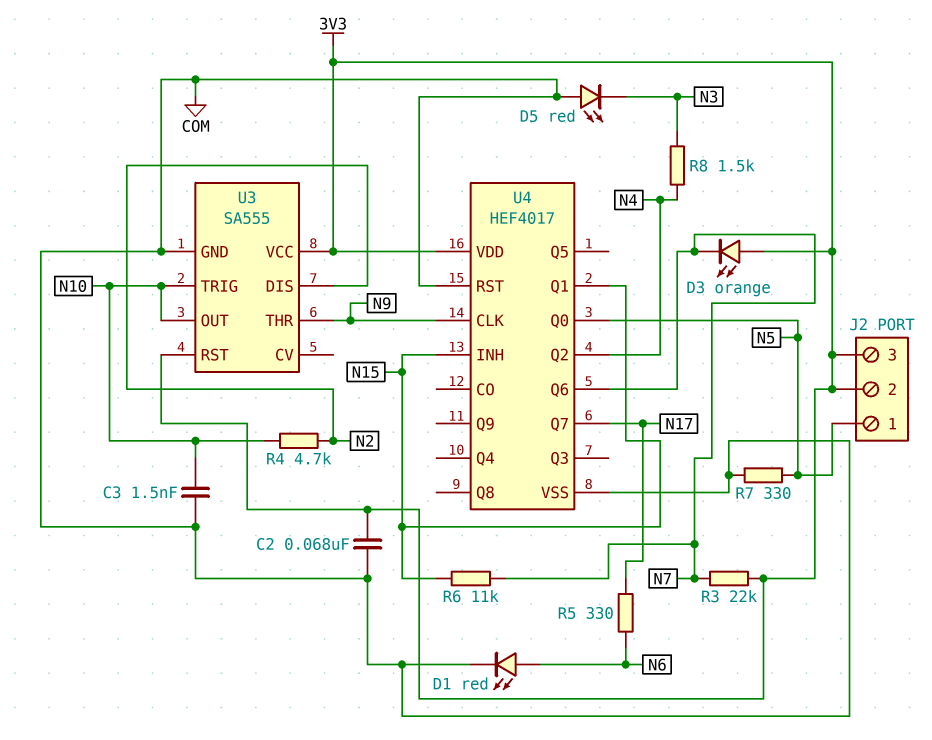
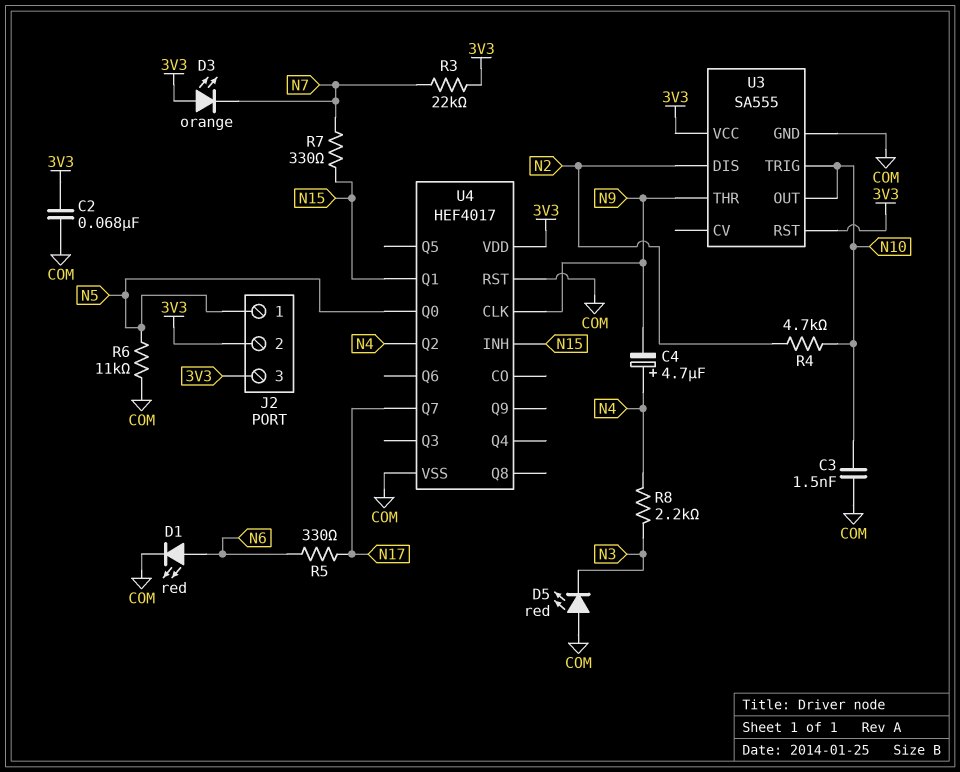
C4: none -> 4.7uF (plus N4, minus N9)
R6: 11k (N7, N15) -> 11k (COM, N5)
R7: 330 (COM, N5) -> 330 (N7, N15)
R8: 1.5k (N3, N4) -> 2.2k (N3, N4)
U4 pin Q6: N7 -> none

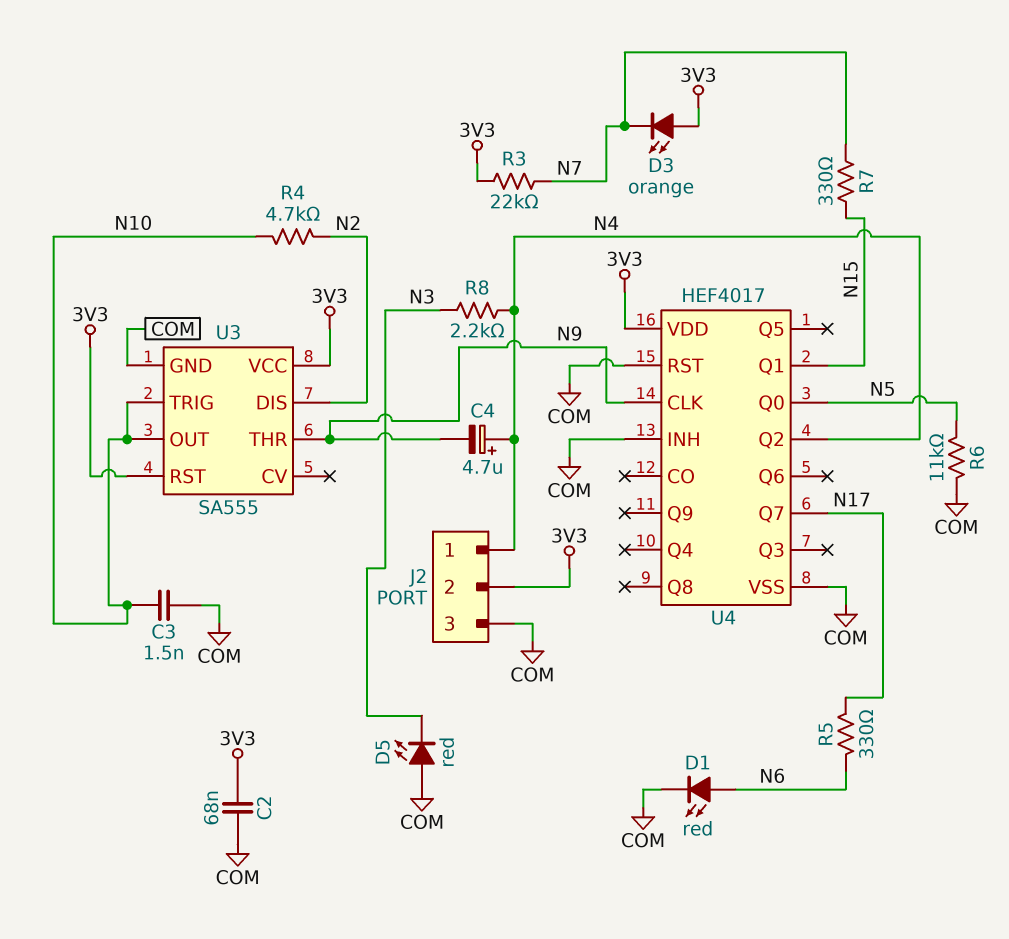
J2 pin 1: N5 -> N4
J2 pin 3: 3V3 -> COM
U4 pin INH: N15 -> COM

